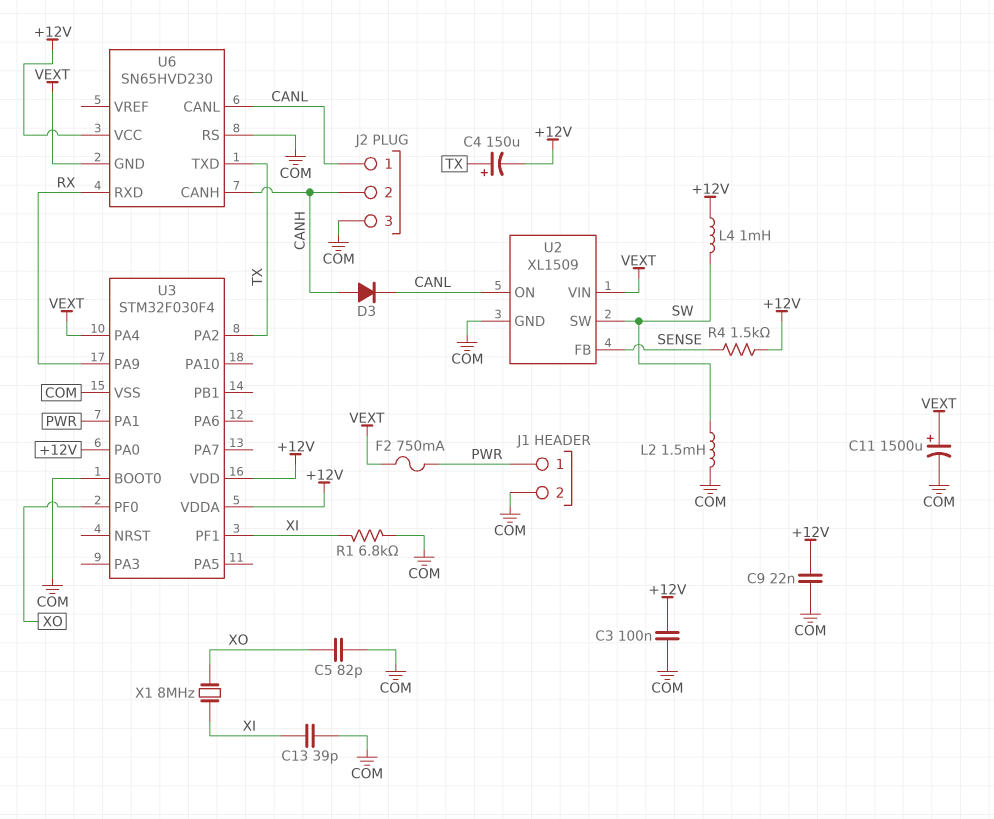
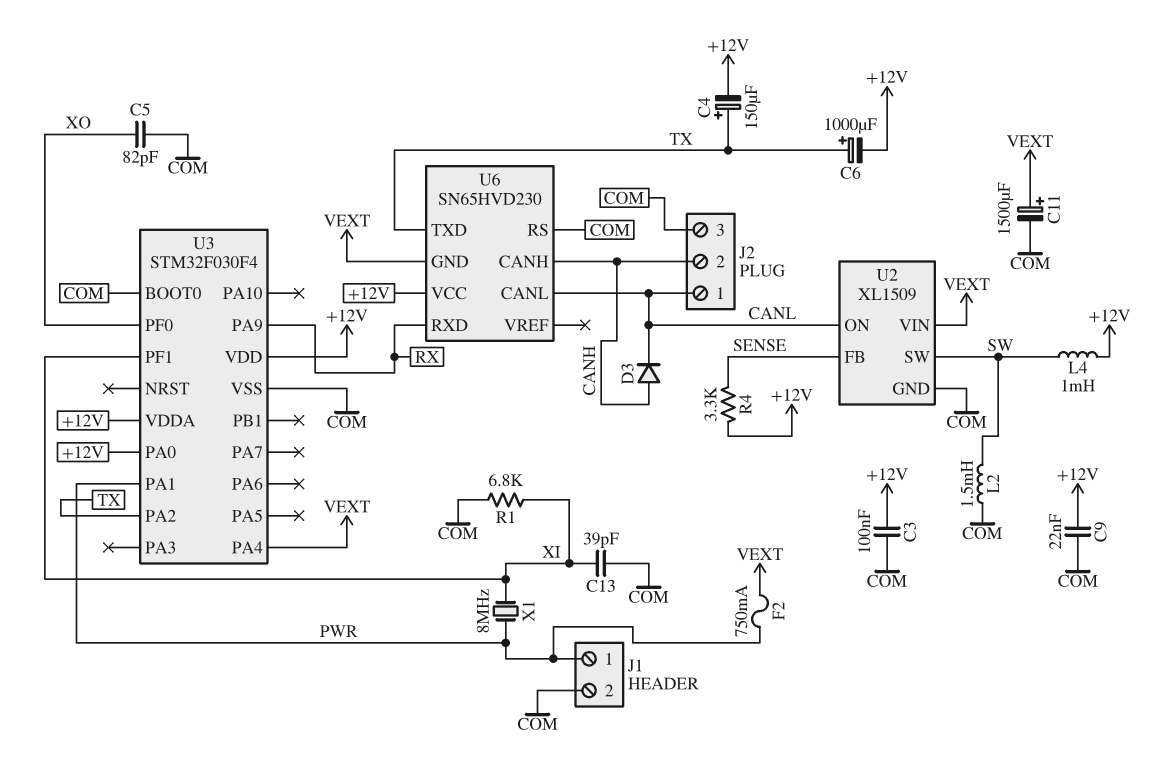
C6: none -> 1000uF (plus TX, minus +12V)
R4: 1.5k (+12V, SENSE) -> 3.3k (+12V, SENSE)
X1: 8MHz (XI, XO) -> 8MHz (PWR, XI)

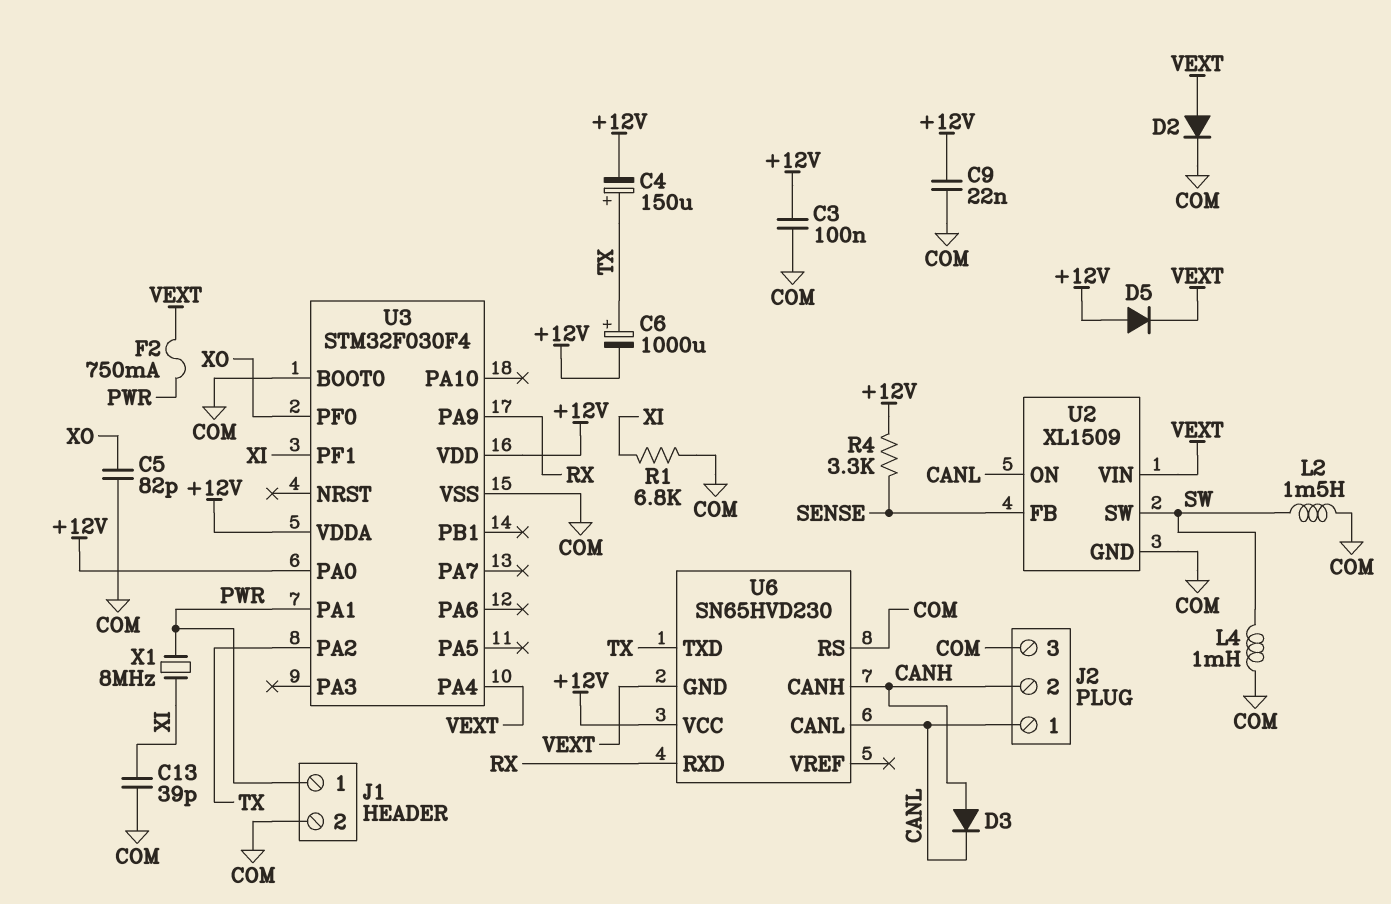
C11: 1500uF (plus VEXT, minus COM) -> none
D2: none -> diode (A VEXT, K COM)
D5: none -> diode (A +12V, K VEXT)
L4: 1mH (+12V, SW) -> 1mH (COM, SW)

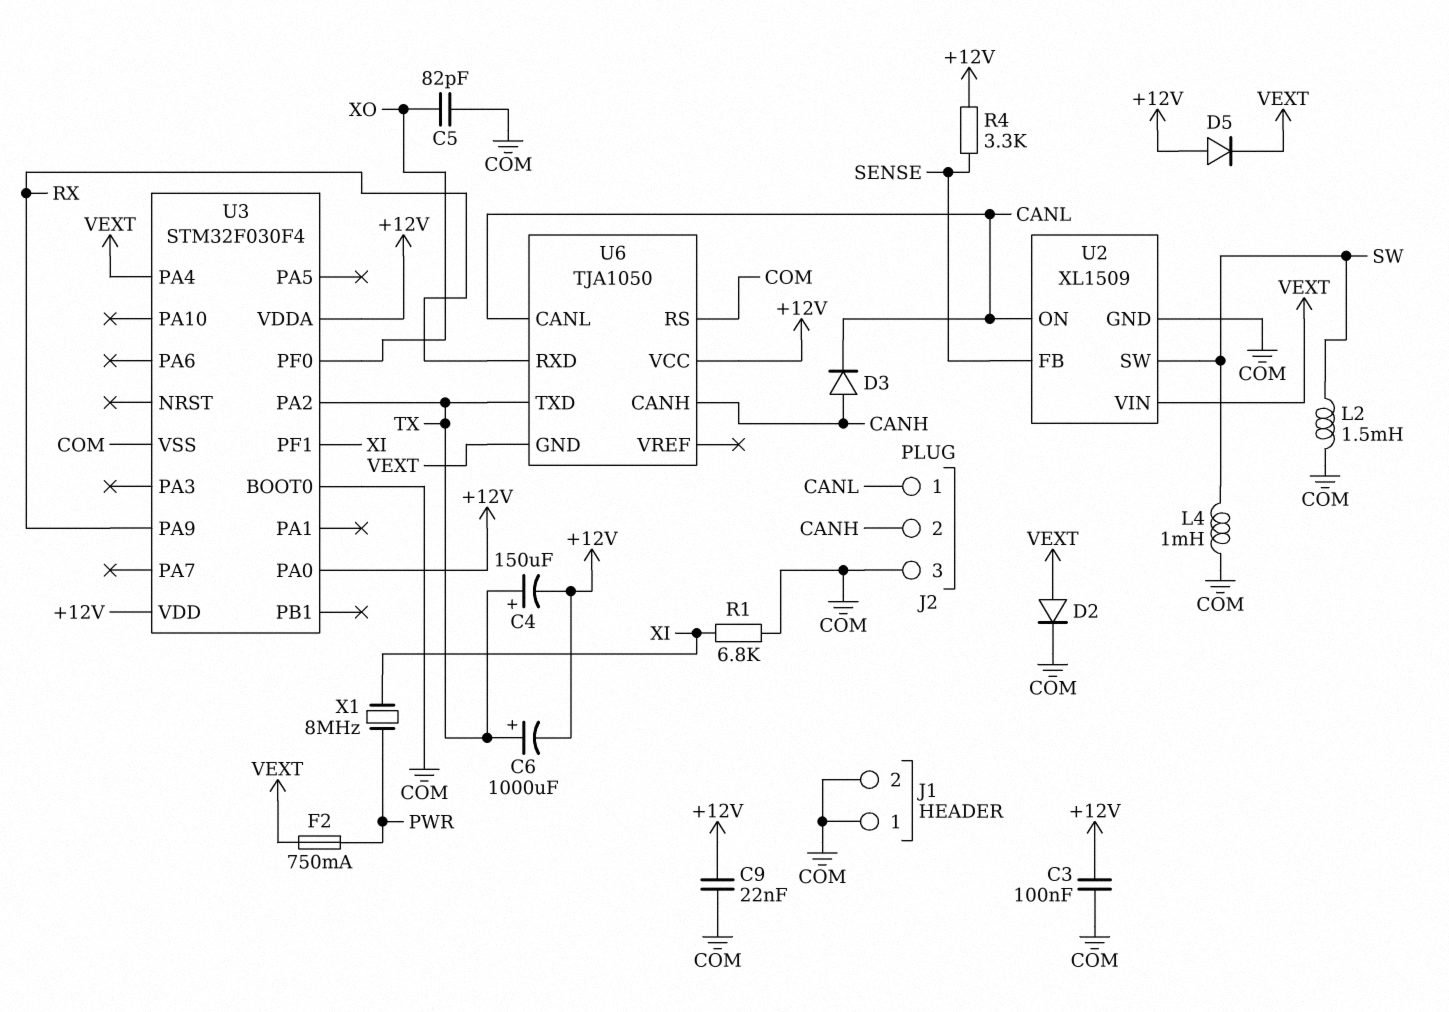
C13: 39pF (COM, XI) -> none
J1 pin 1: PWR -> COM
U3 pin PA1: PWR -> none
U6: SN65HVD230 -> TJA1050

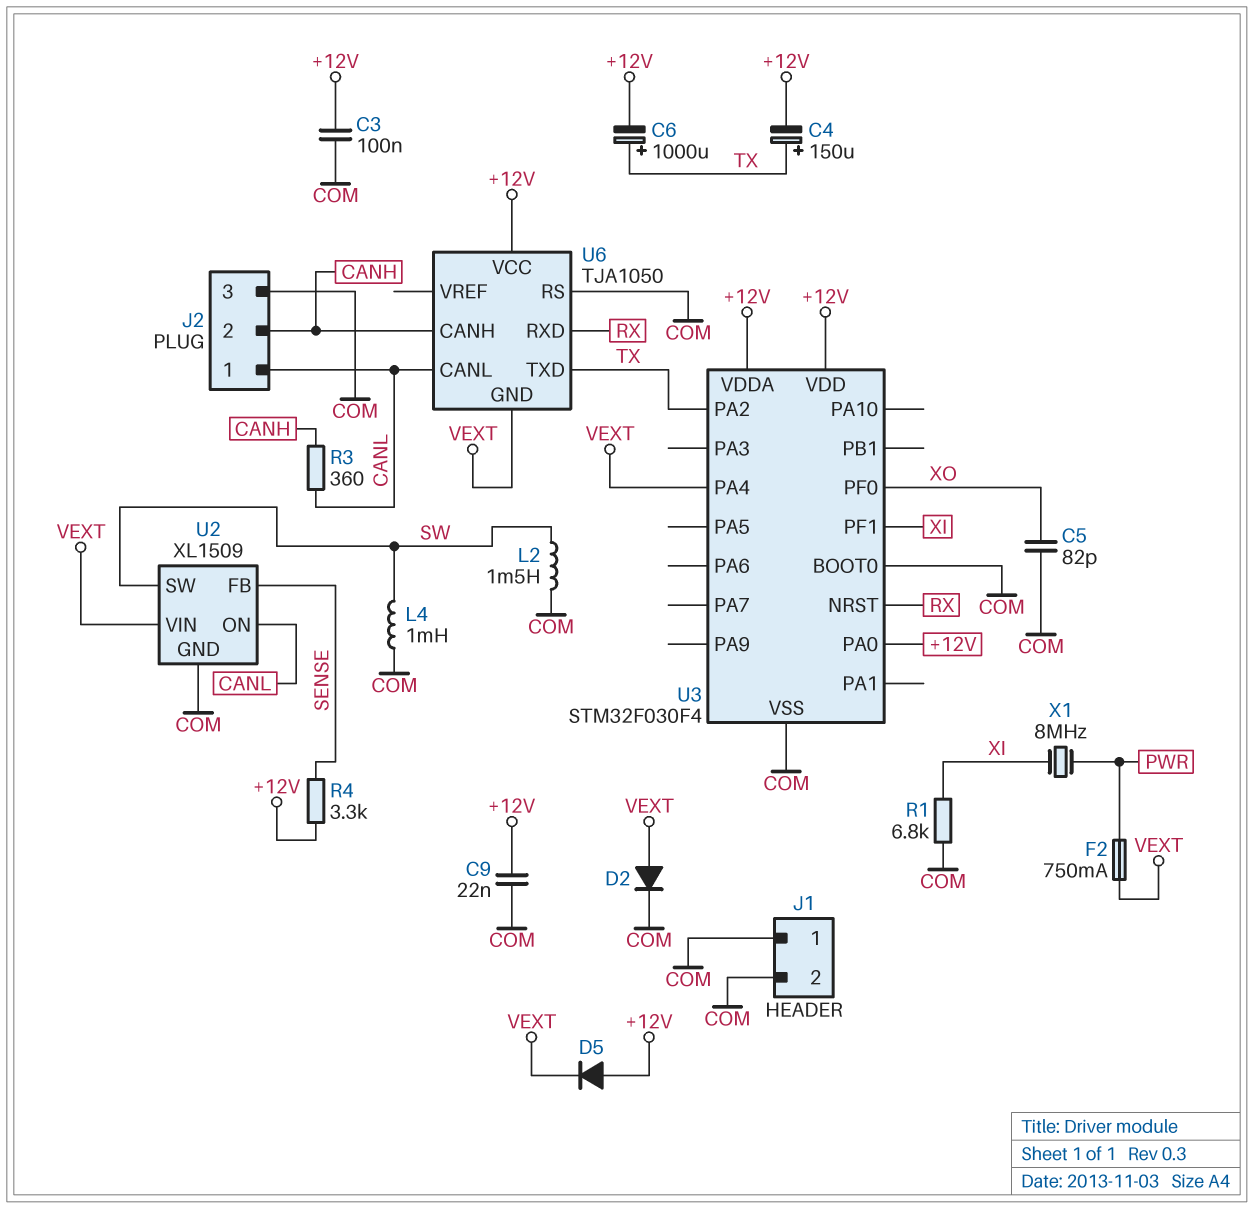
D3: diode (A CANH, K CANL) -> none
R3: none -> 360 (CANH, CANL)
U3 pin NRST: none -> RX
U3 pin PA9: RX -> none

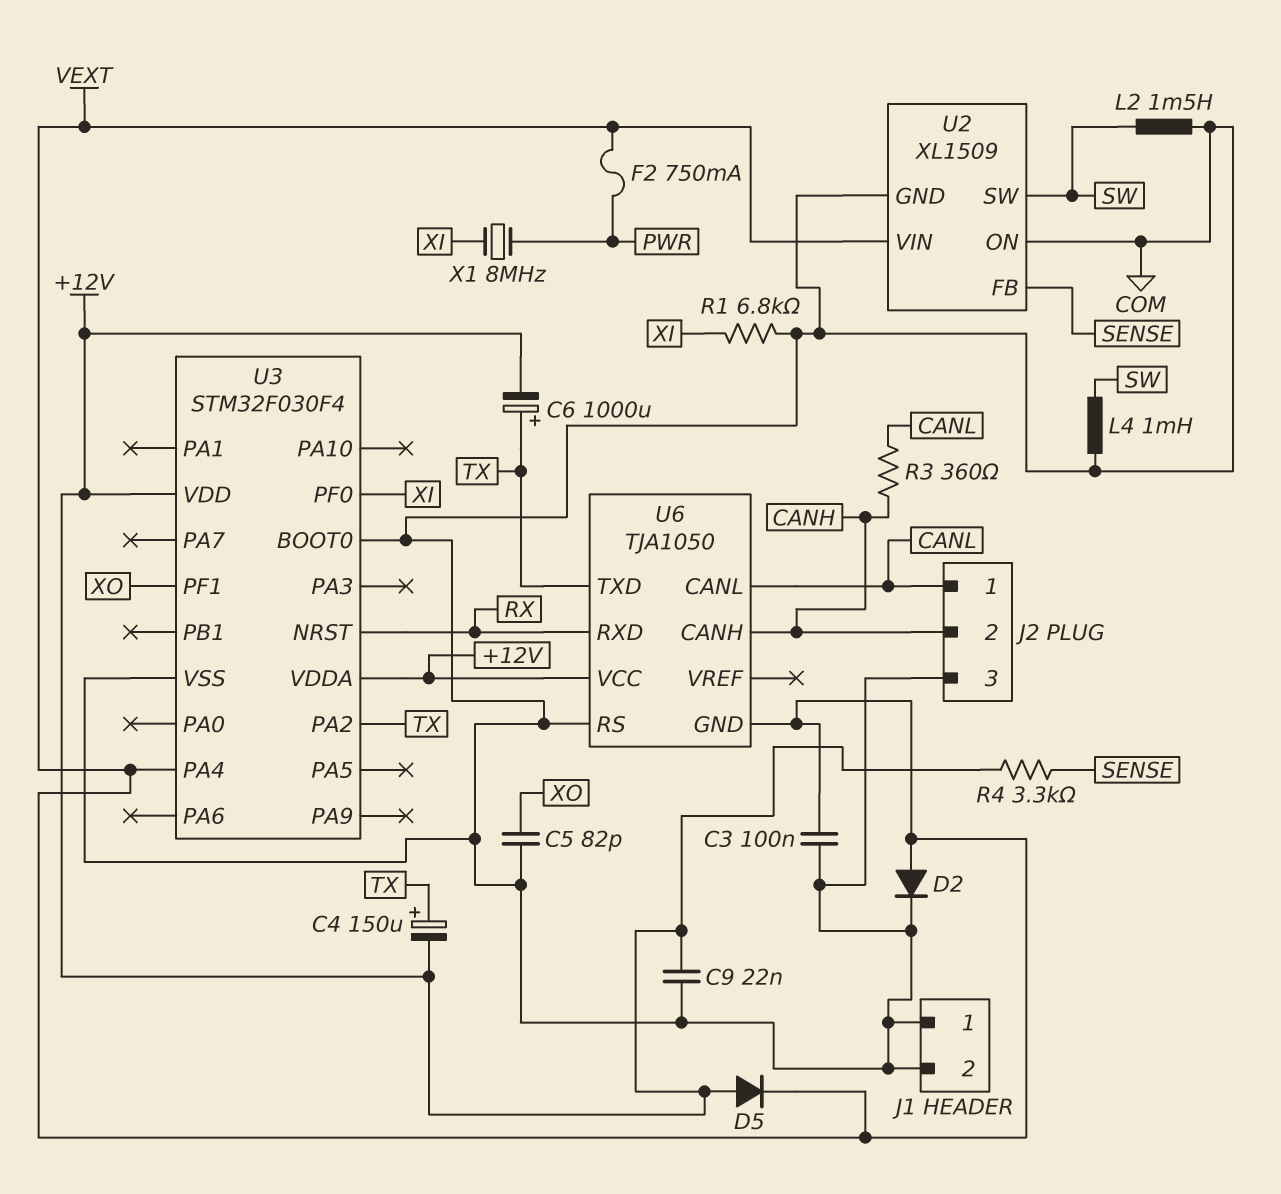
C3: 100nF (+12V, COM) -> 100nF (COM, VEXT)
U2 pin ON: CANL -> COM
U3 pin PA0: +12V -> none
U3 pin PF0: XO -> XI
U3 pin PF1: XI -> XO

